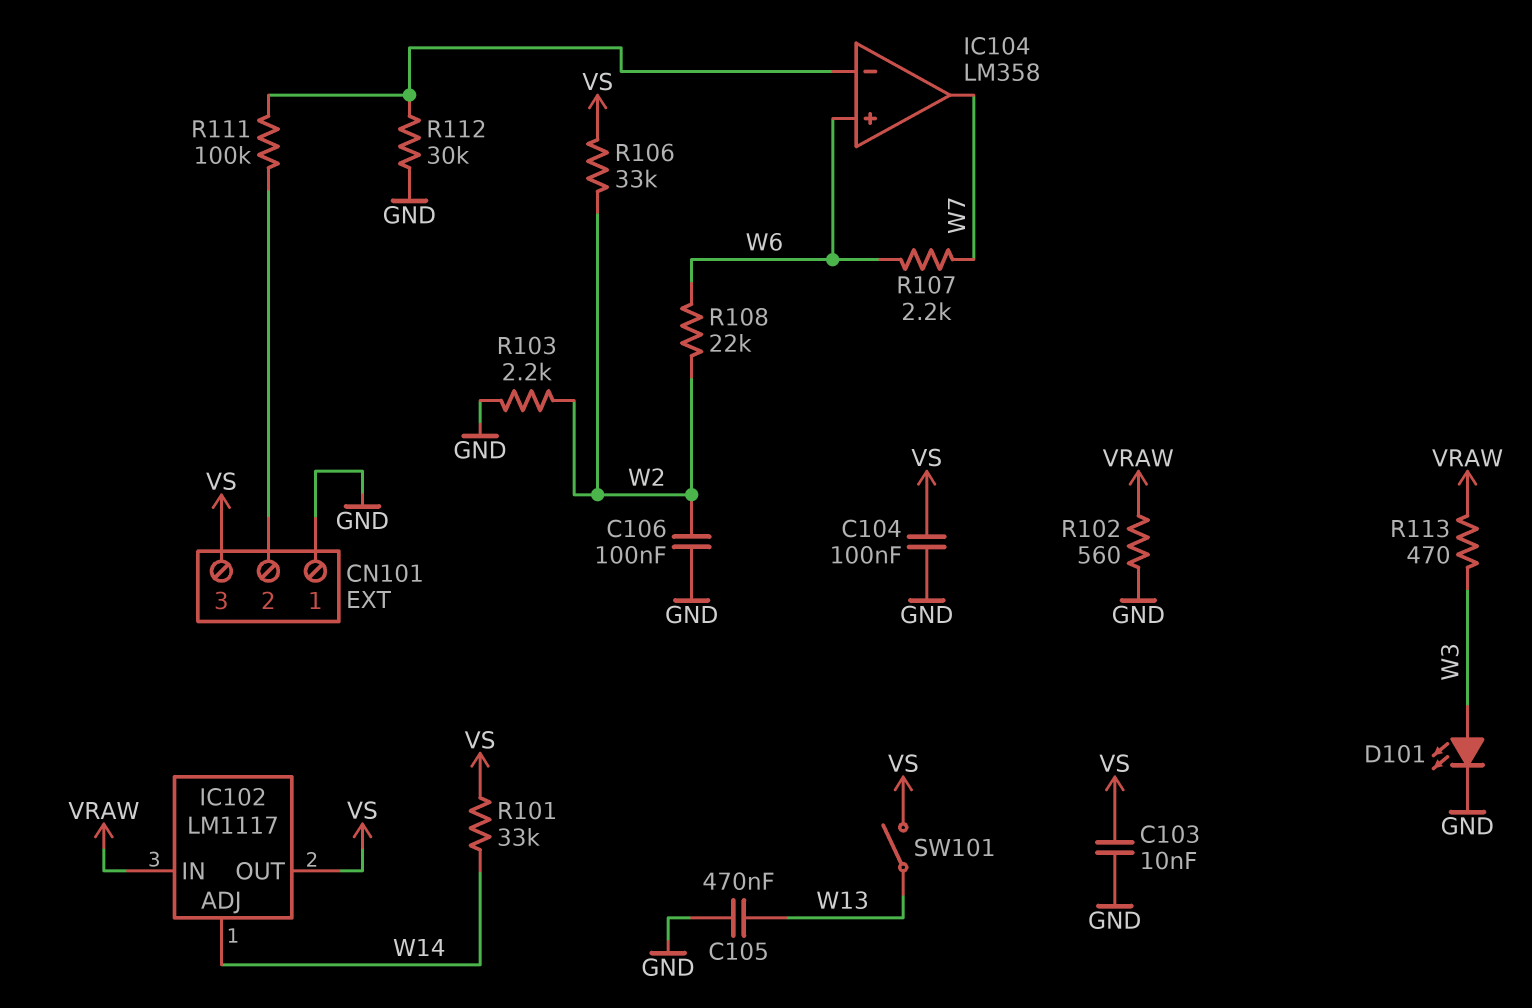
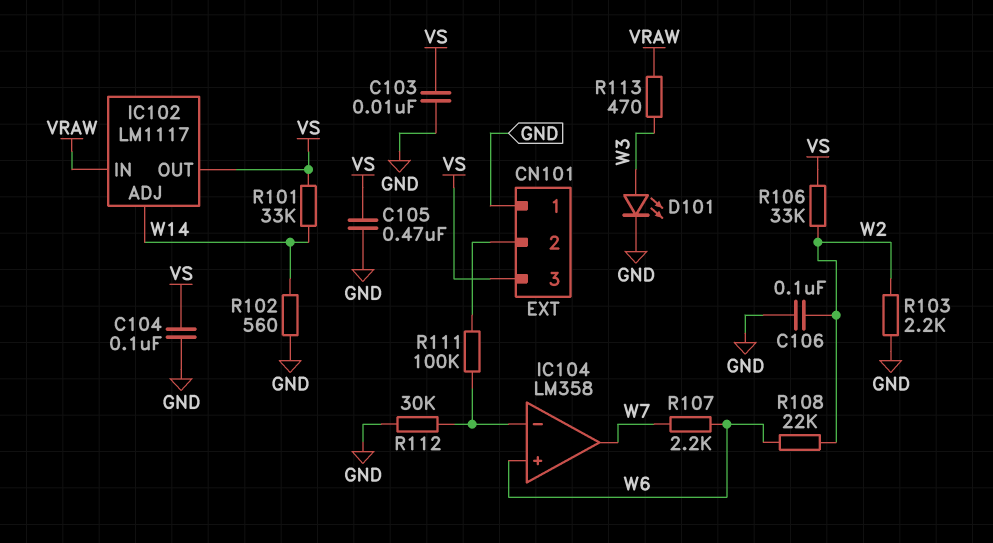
C105: 470nF (GND, W13) -> 470nF (GND, VS)
R102: 560 (GND, VRAW) -> 560 (GND, W14)
SW101: switch (VS, W13) -> none

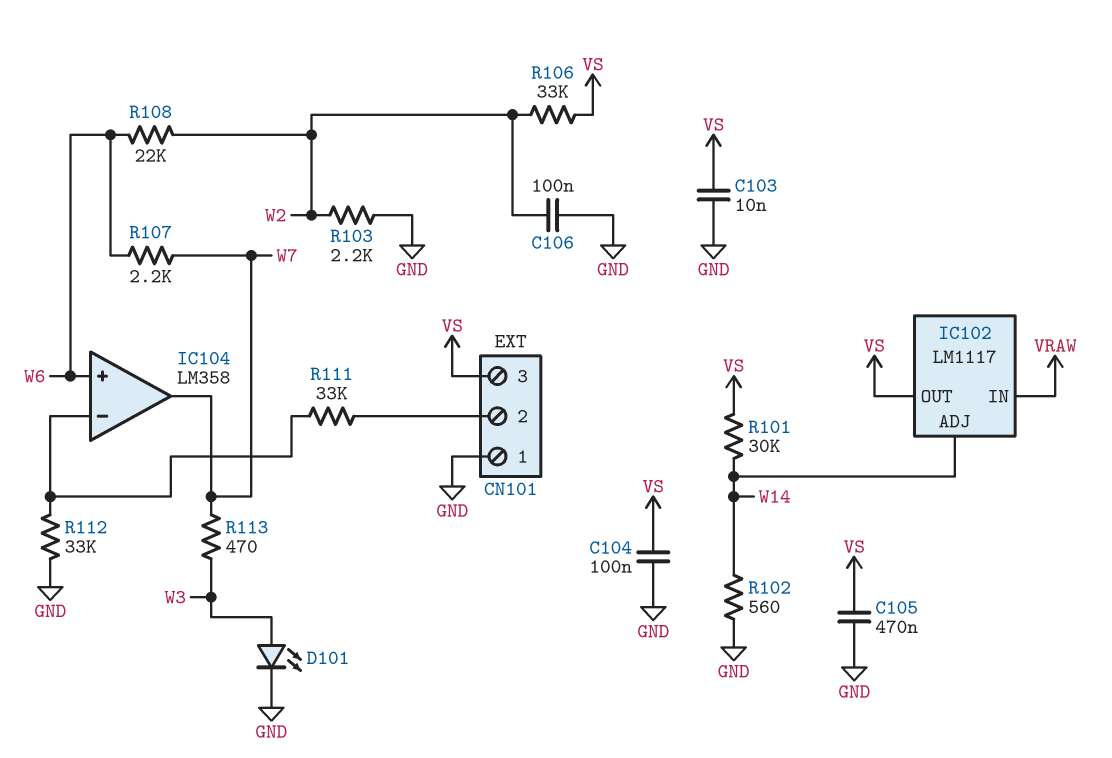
R101: 33k (VS, W14) -> 30k (VS, W14)
R111: 100k (CN101/2, IC104/in-) -> 33k (CN101/2, IC104/in-)
R112: 30k (GND, IC104/in-) -> 33k (GND, IC104/in-)
R113: 470 (VRAW, W3) -> 470 (W3, W7)

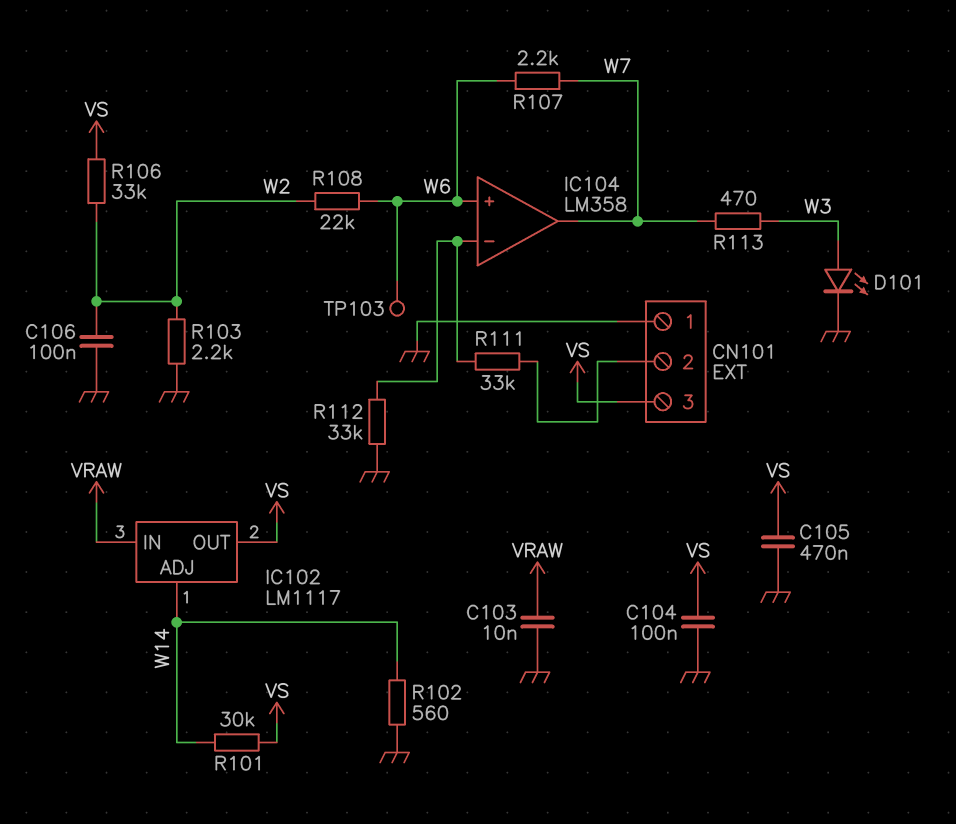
C103: 10nF (GND, VS) -> 10nF (GND, VRAW)
TP103: none -> test point (W6)

